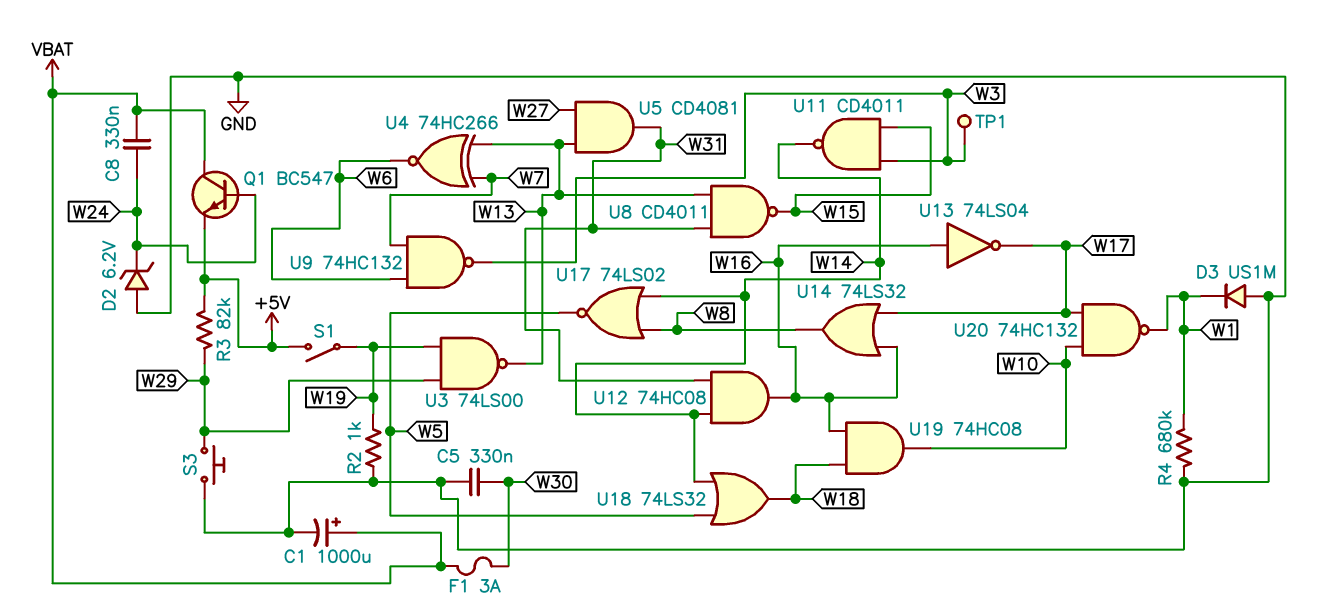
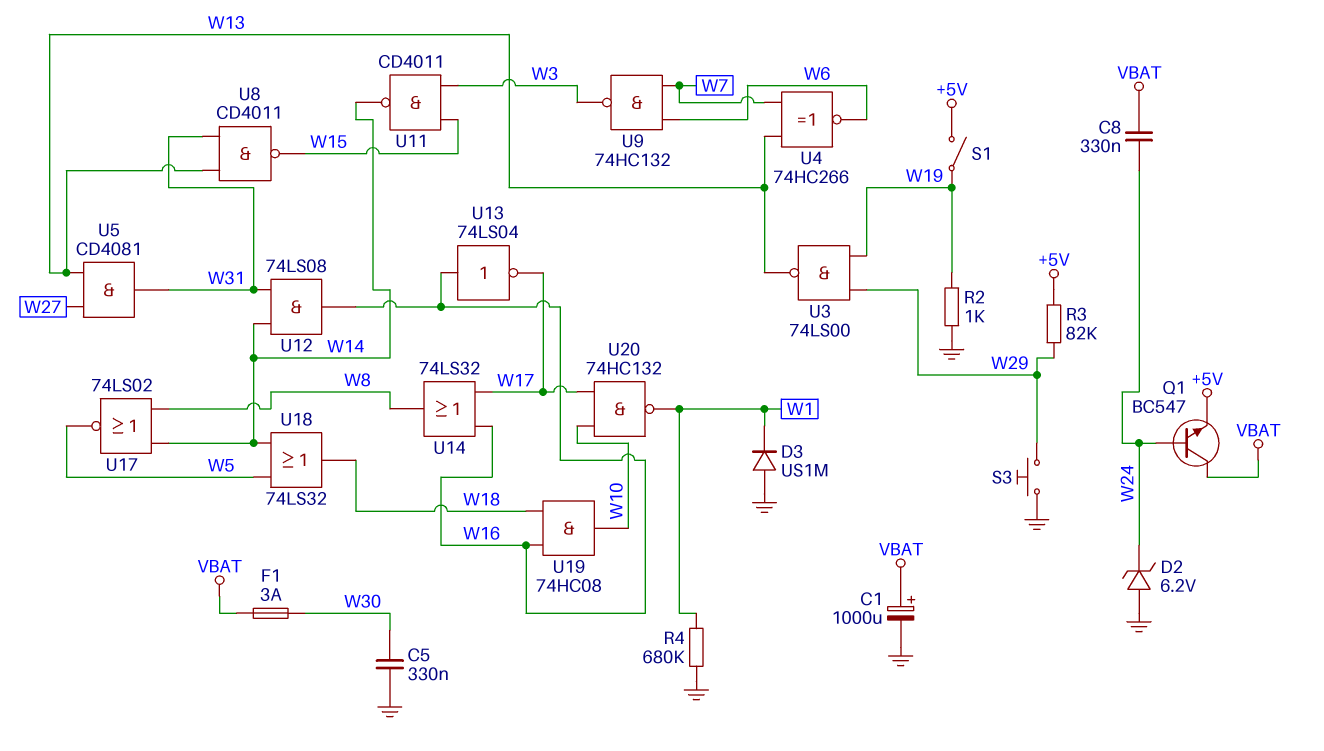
TP1: test point (W3) -> none
U12: AND 74HC08 (in W14, in W31, out W16) -> AND 74LS08 (in W14, in W31, out W16)

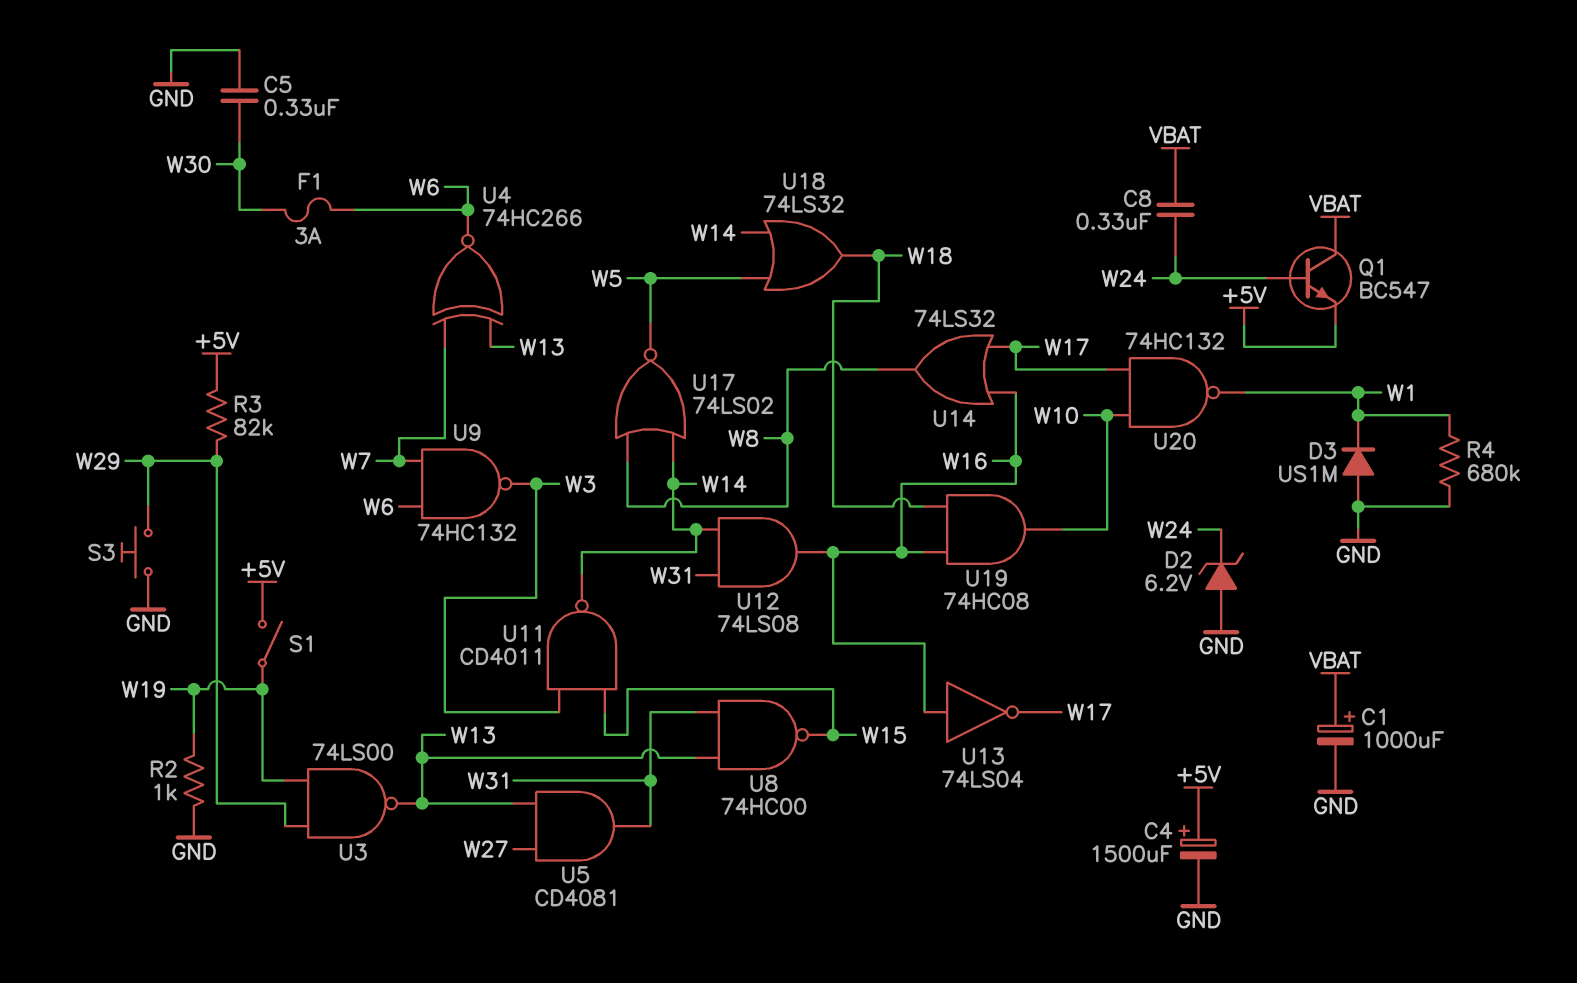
C4: none -> 1500uF (plus +5V, minus GND)
F1: 3A (VBAT, W30) -> 3A (W6, W30)
U8: NAND CD4011 (in W13, in W31, out W15) -> NAND 74HC00 (in W13, in W31, out W15)

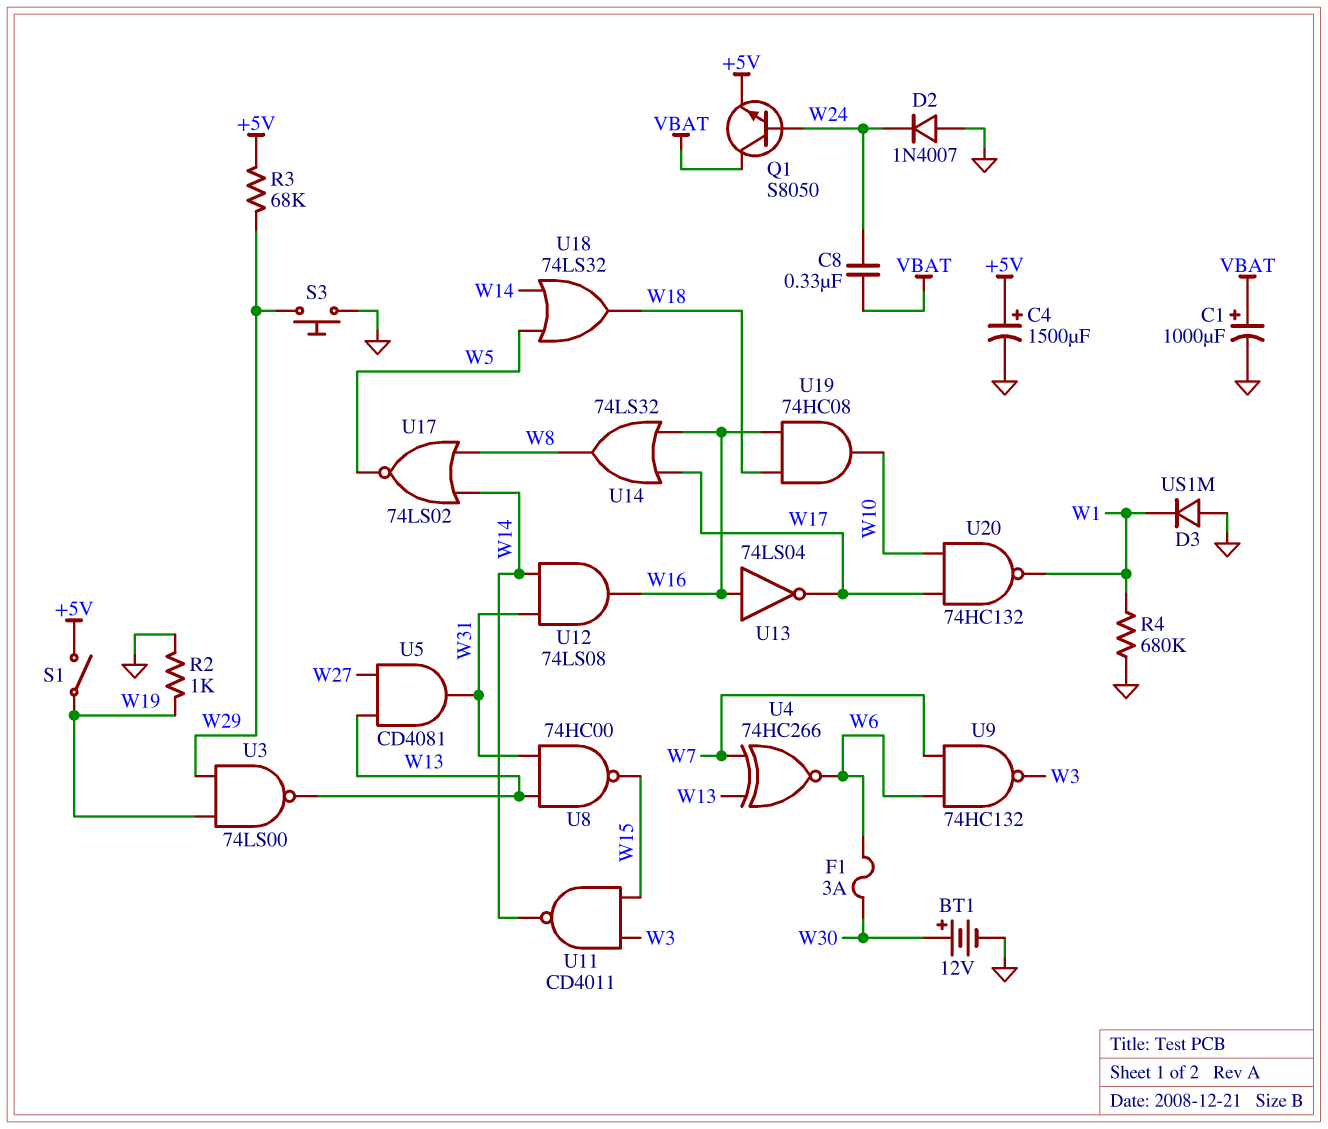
BT1: none -> 12V (plus W30, minus GND)
C5: 330nF (GND, W30) -> none
D2: zener 6.2V (A GND, K W24) -> diode 1N4007 (A GND, K W24)
Q1: NPN BC547 (B W24, C VBAT, E +5V) -> NPN S8050 (B W24, C VBAT, E +5V)
R3: 82k (+5V, W29) -> 68k (+5V, W29)

